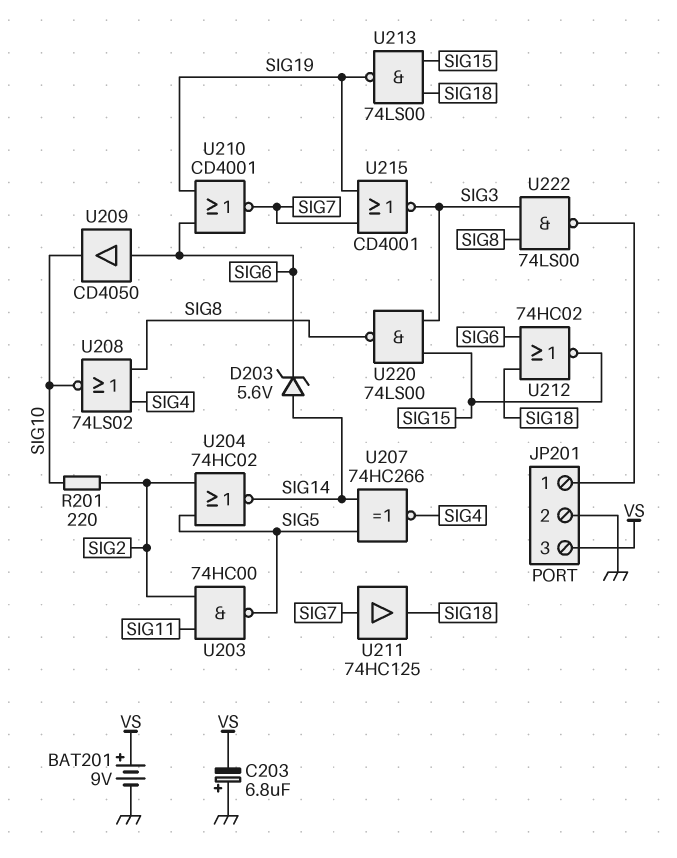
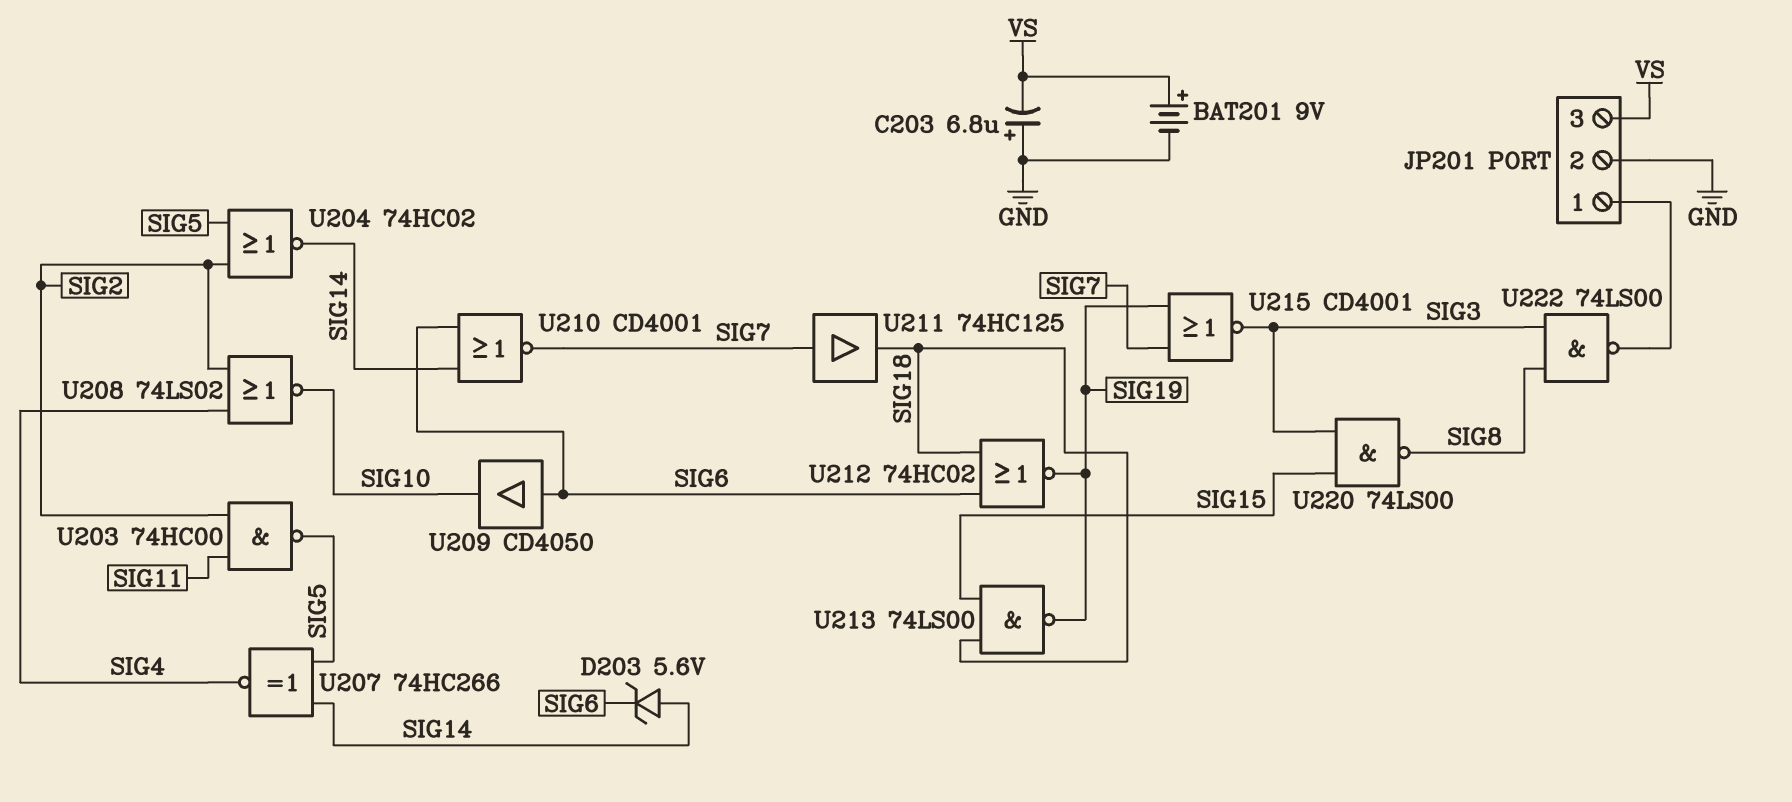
R201: 220 (SIG2, SIG10) -> none
U208: NOR 74LS02 (in SIG4, in SIG8, out SIG10) -> NOR 74LS02 (in SIG2, in SIG4, out SIG10)
U210: NOR CD4001 (in SIG6, in SIG19, out SIG7) -> NOR CD4001 (in SIG6, in SIG14, out SIG7)
U212: NOR 74HC02 (in SIG6, in SIG18, out SIG15) -> NOR 74HC02 (in SIG6, in SIG18, out SIG19)

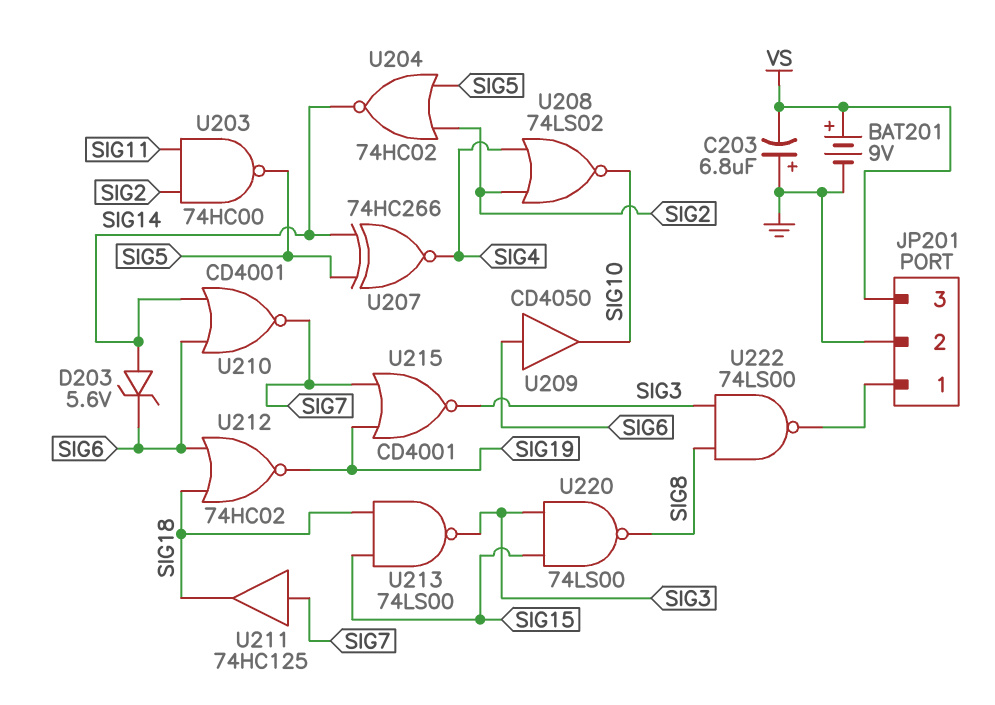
U213: NAND 74LS00 (in SIG15, in SIG18, out SIG19) -> NAND 74LS00 (in SIG15, in SIG18, out SIG3)

